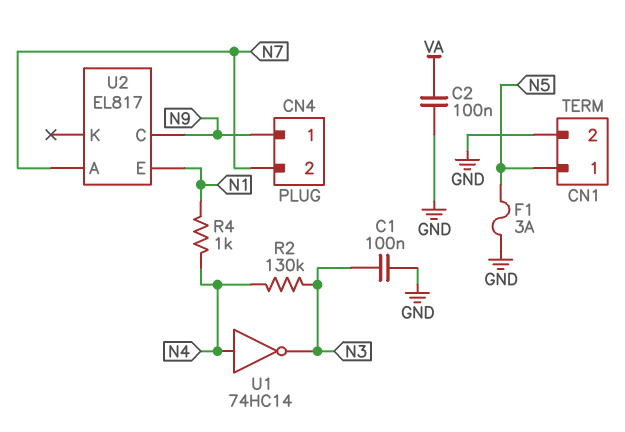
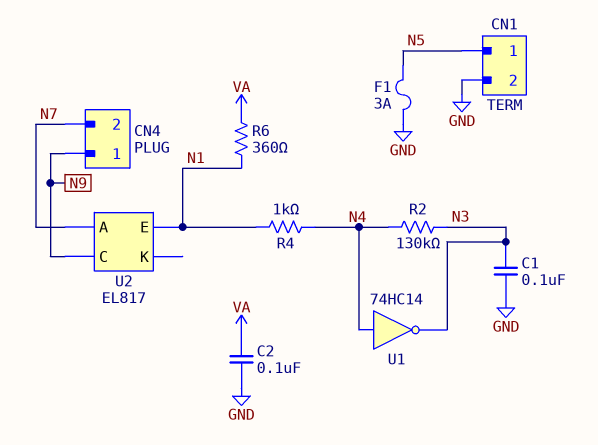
R6: none -> 360 (N1, VA)

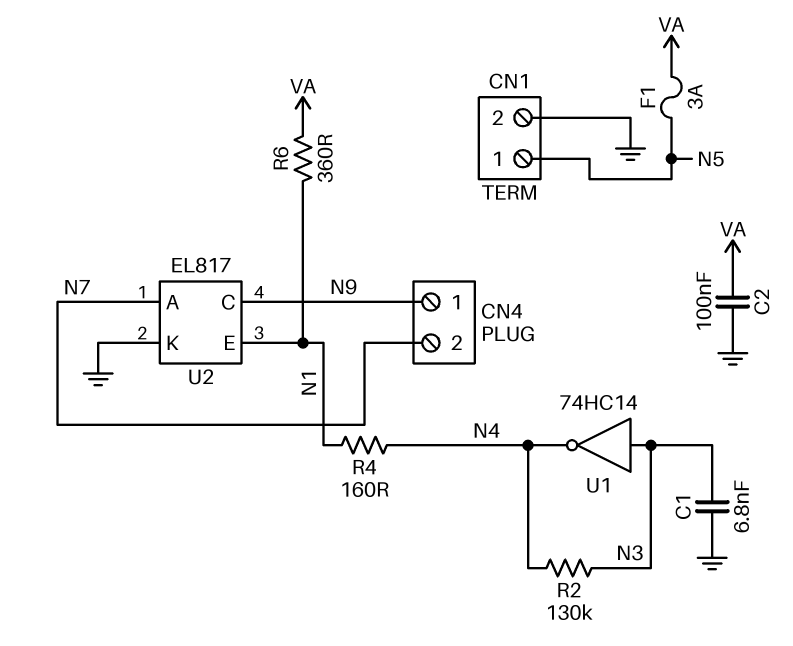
C1: 100nF (GND, N3) -> 6.8nF (GND, N3)
F1: 3A (GND, N5) -> 3A (N5, VA)
R4: 1k (N1, N4) -> 160 (N1, N4)
U1: NOT 74HC14 (in N4, out N3) -> NOT 74HC14 (in N3, out N4)
U2 pin K: none -> GND

